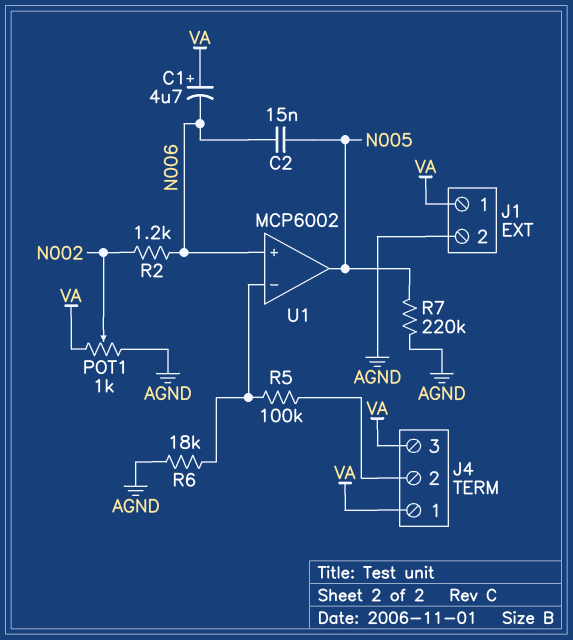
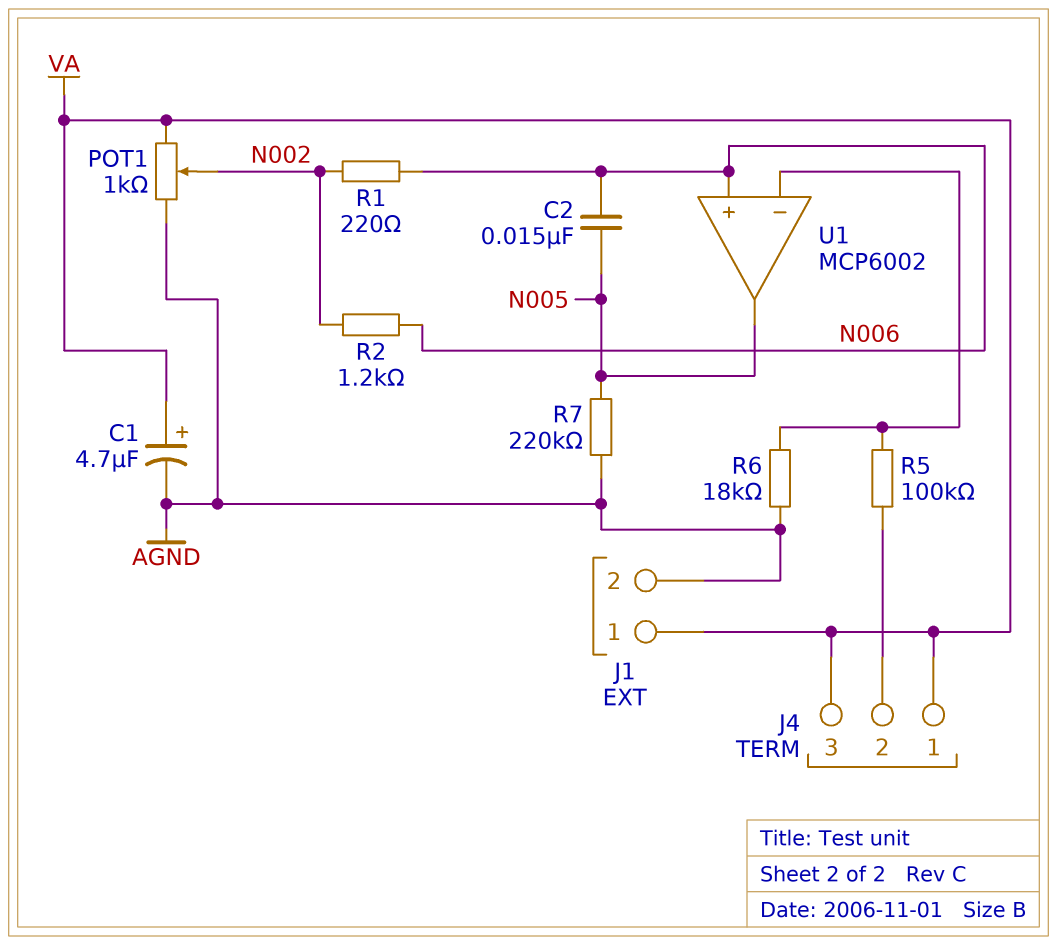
C1: 4.7uF (plus VA, minus N006) -> 4.7uF (plus VA, minus AGND)
R1: none -> 220 (N002, N006)

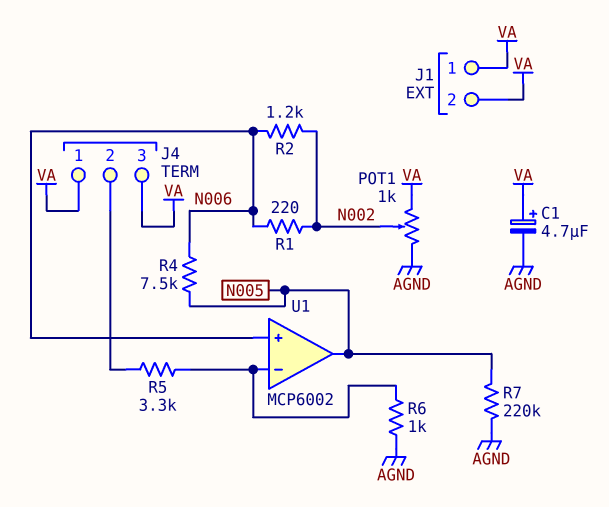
C2: 15nF (N005, N006) -> none
J1 pin 2: AGND -> VA
R4: none -> 7.5k (N005, N006)
R5: 100k (J4/2, U1/in-) -> 3.3k (J4/2, U1/in-)
R6: 18k (AGND, U1/in-) -> 1k (AGND, U1/in-)

